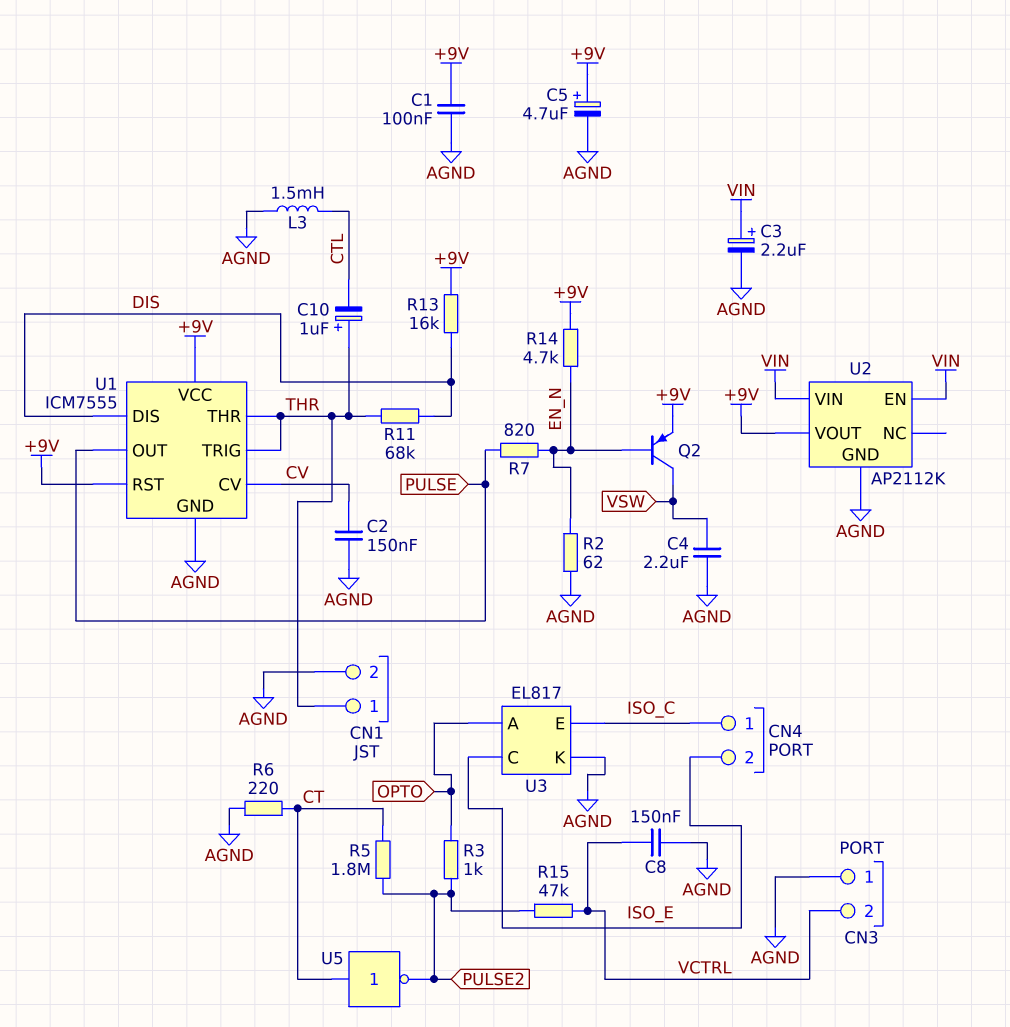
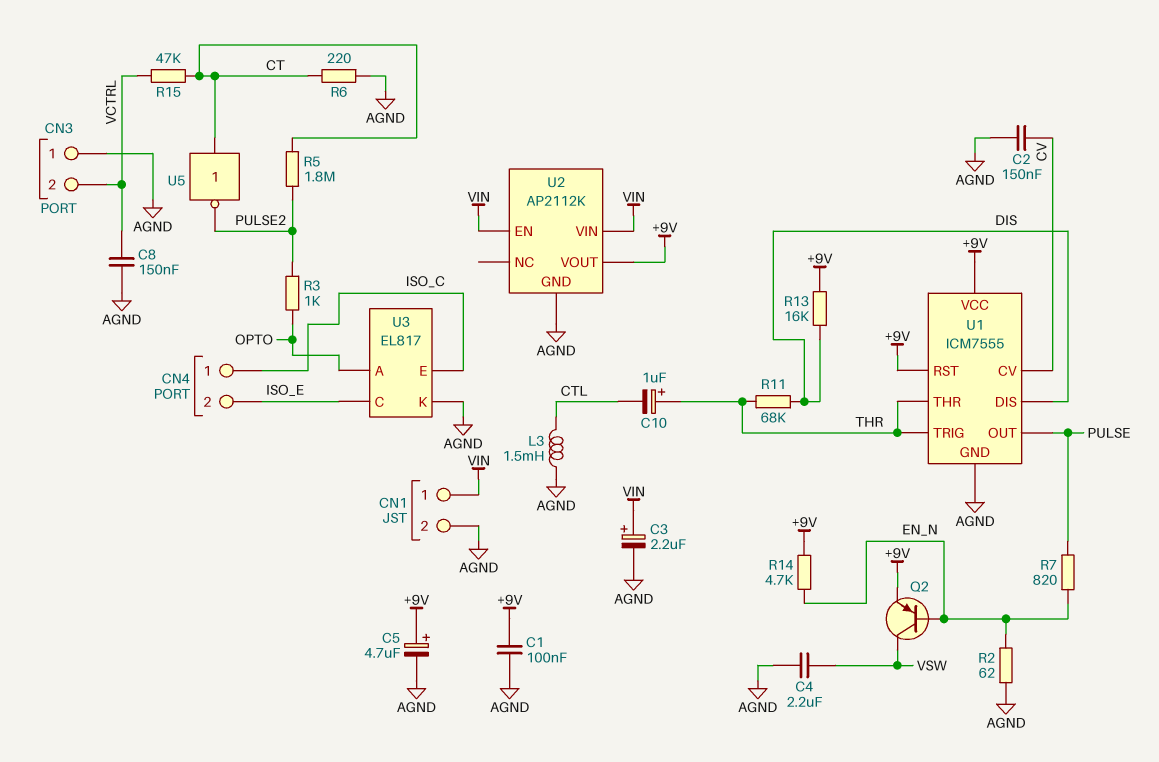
CN1 pin 1: THR -> VIN
R15: 47k (PULSE2, VCTRL) -> 47k (CT, VCTRL)

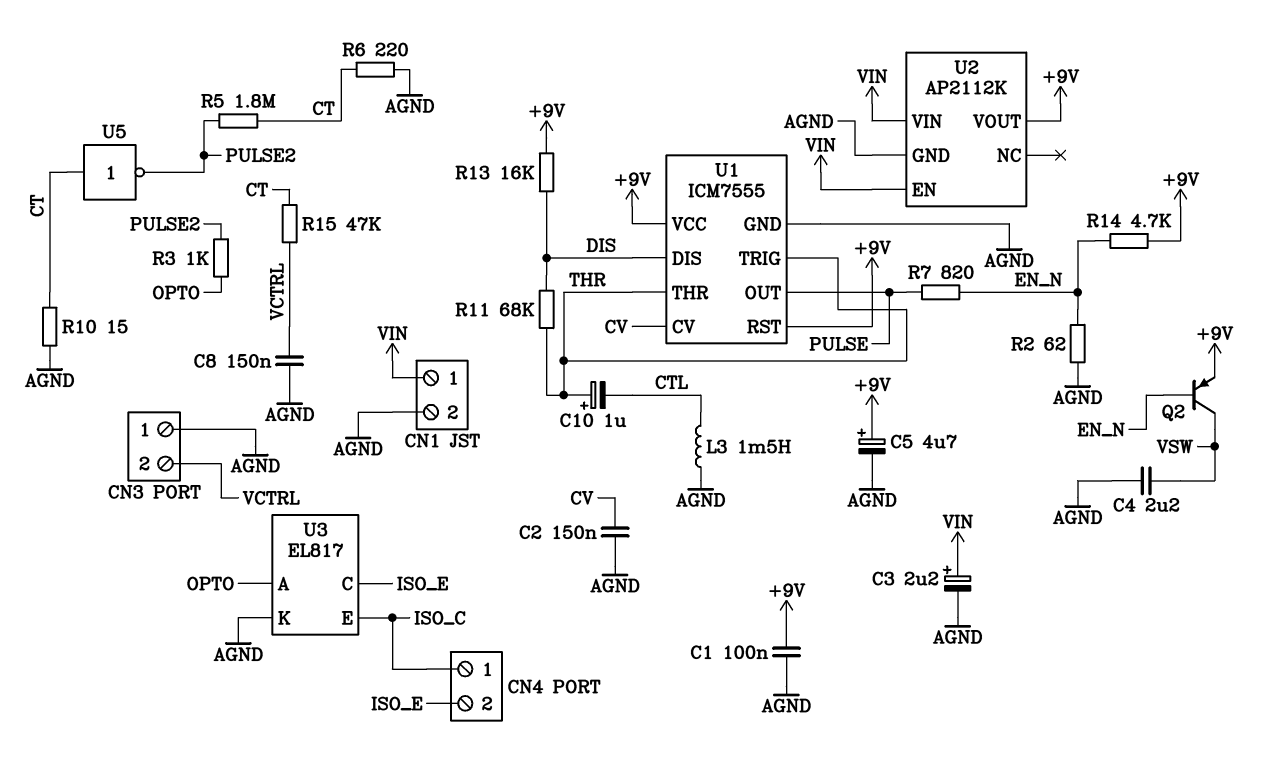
R10: none -> 15 (AGND, CT)

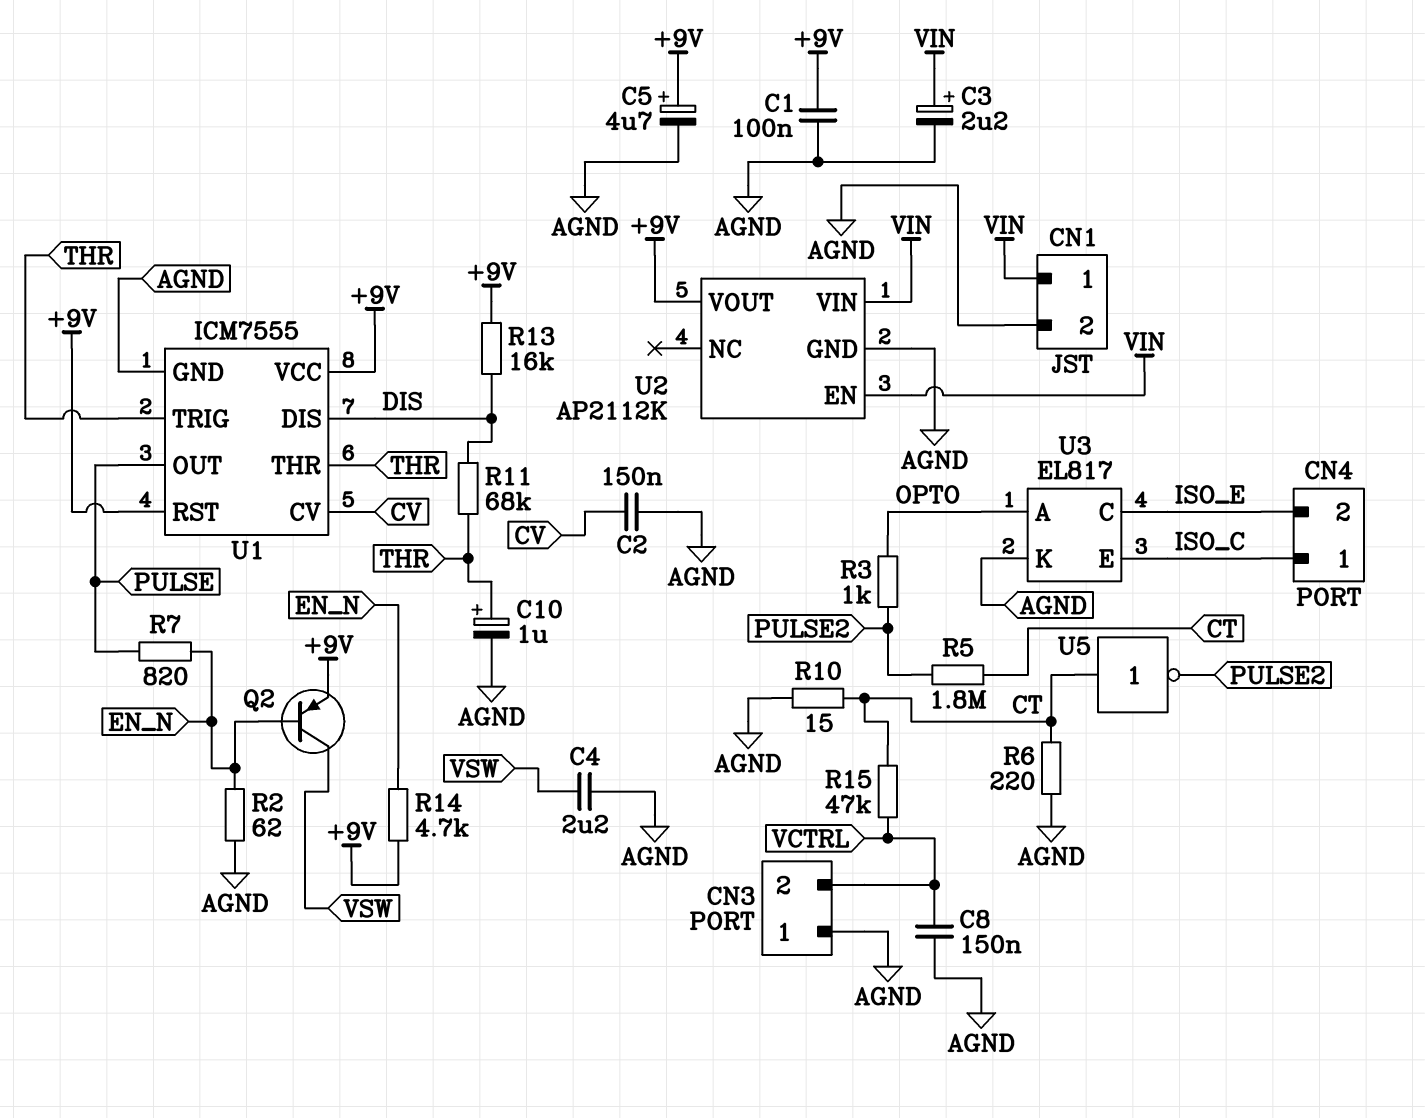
C10: 1uF (plus THR, minus CTL) -> 1uF (plus THR, minus AGND)
L3: 1.5mH (AGND, CTL) -> none

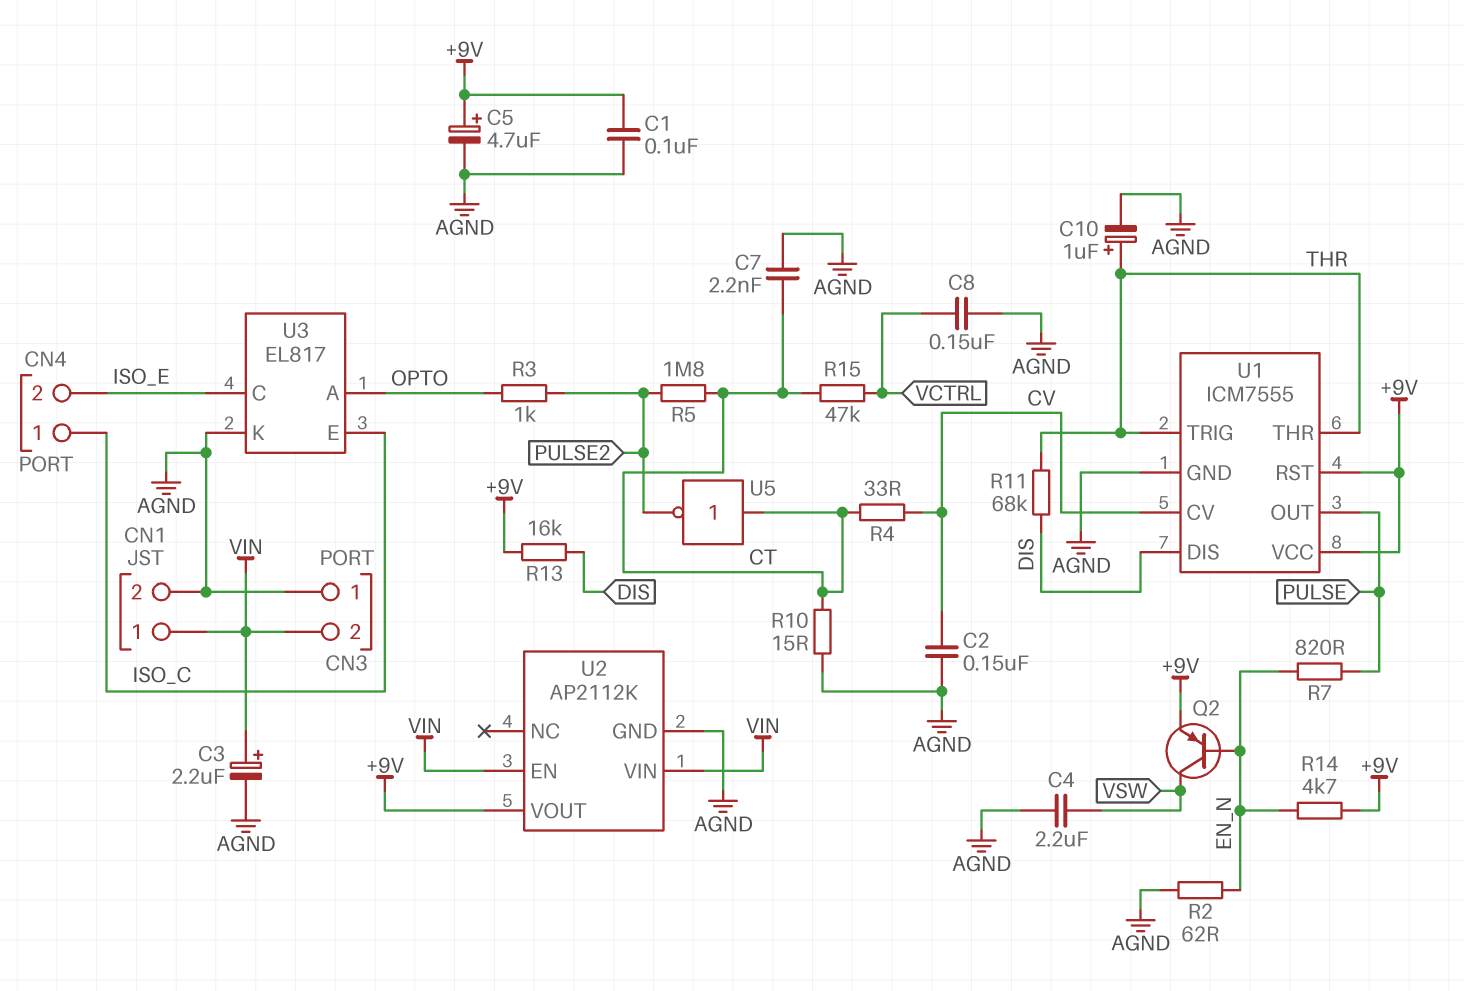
C7: none -> 2.2nF (AGND, CT)
CN3 pin 2: VCTRL -> VIN
R4: none -> 33 (CT, CV)
R6: 220 (AGND, CT) -> none

